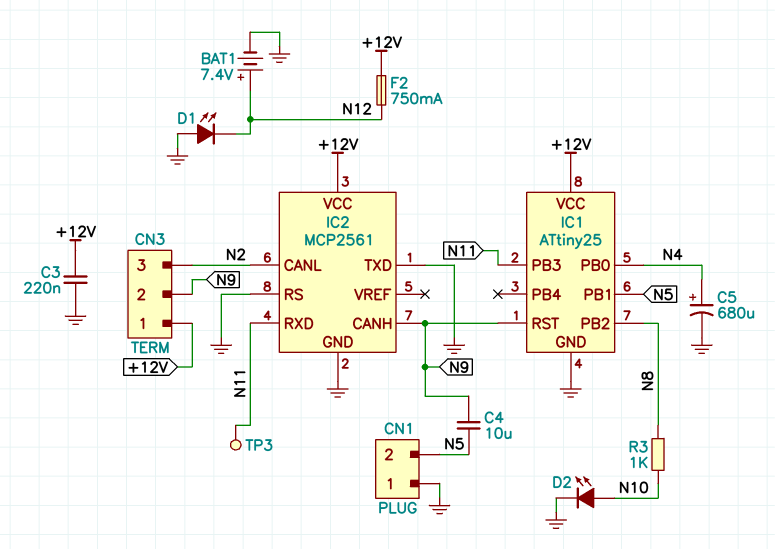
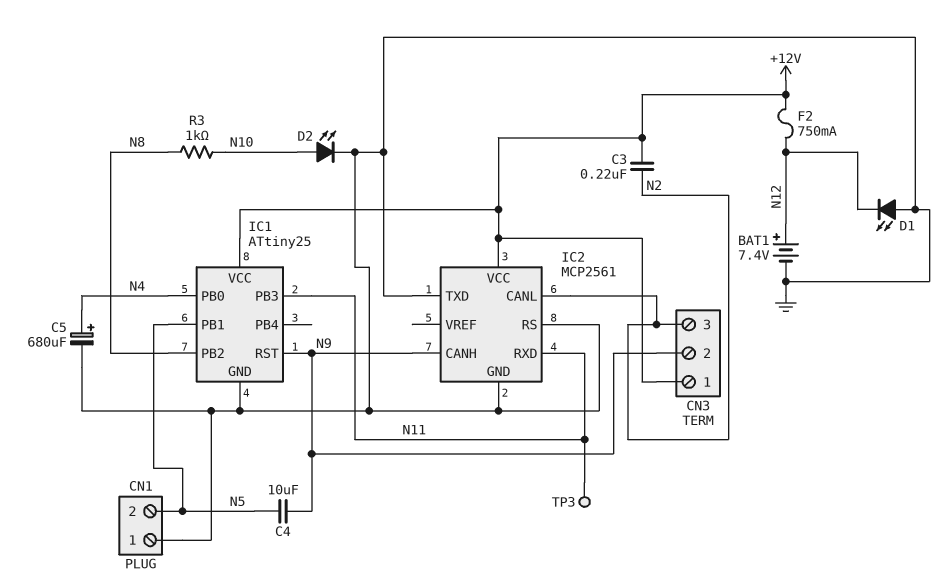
C3: 220nF (+12V, GND) -> 220nF (+12V, N2)

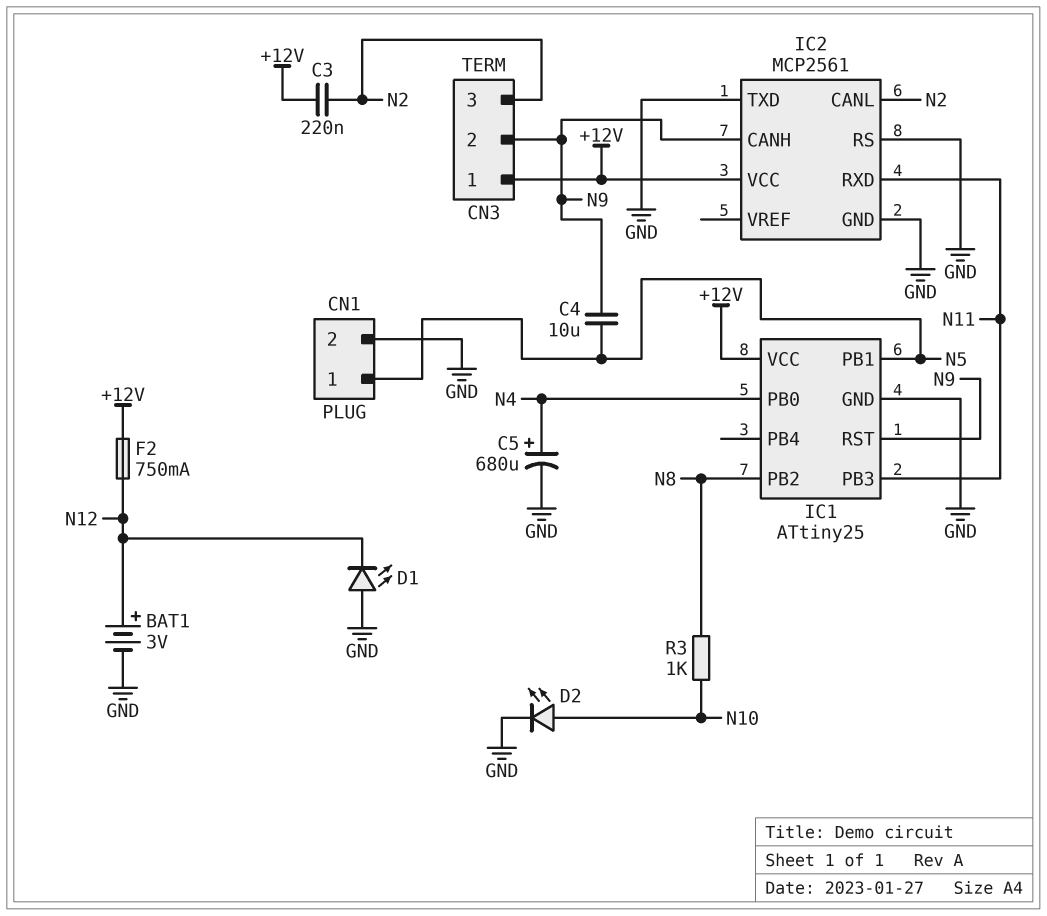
BAT1: 7.4V (plus N12, minus GND) -> 3V (plus N12, minus GND)
CN1 pin 1: GND -> N5
CN1 pin 2: N5 -> GND
TP3: test point (N11) -> none

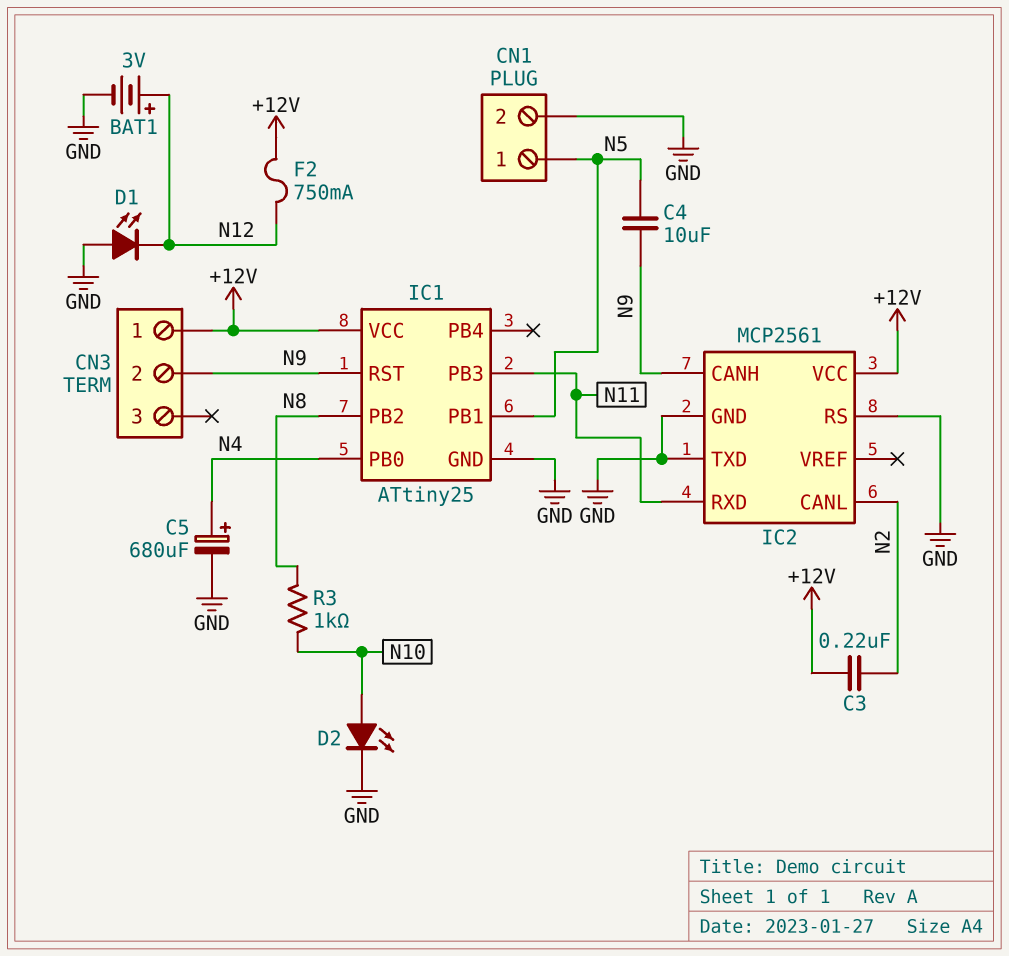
CN3 pin 3: N2 -> none

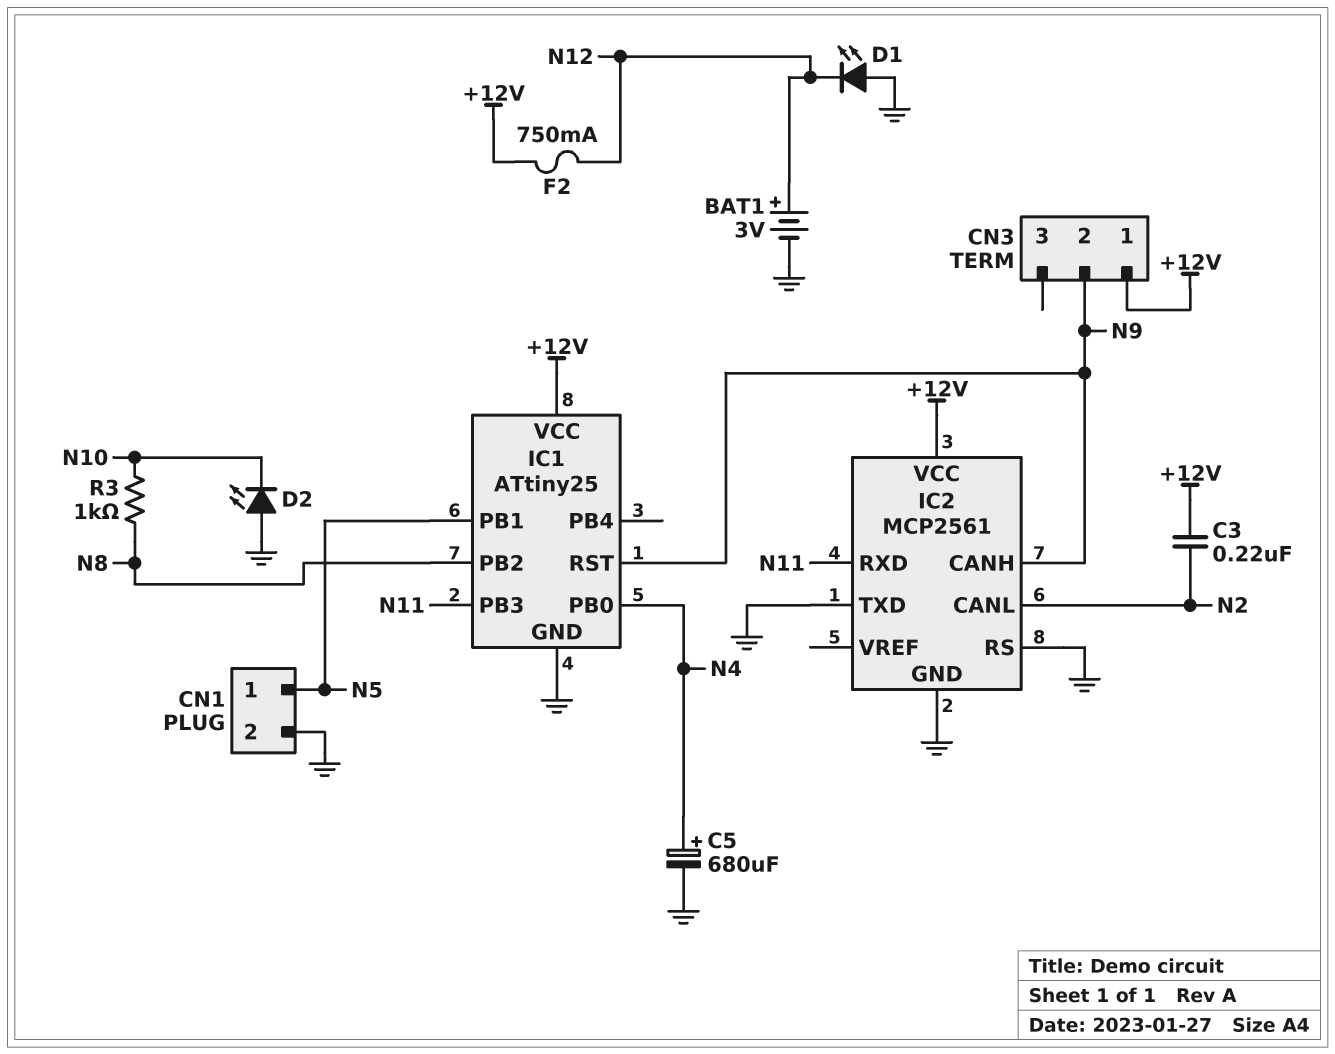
C4: 10uF (N5, N9) -> none
D2: LED (A N10, K GND) -> LED (A GND, K N10)

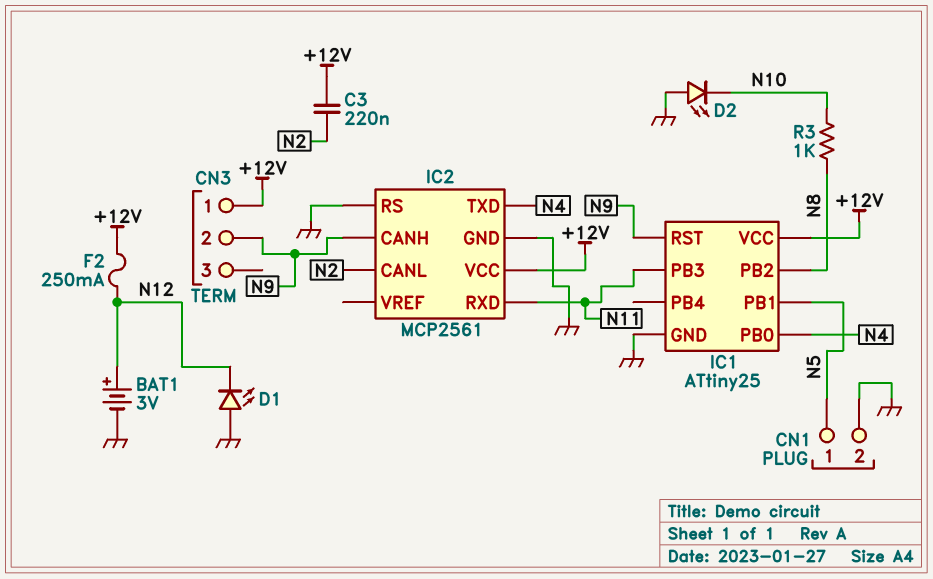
C5: 680uF (plus N4, minus GND) -> none
F2: 750mA (+12V, N12) -> 250mA (+12V, N12)
IC2 pin TXD: GND -> N4

